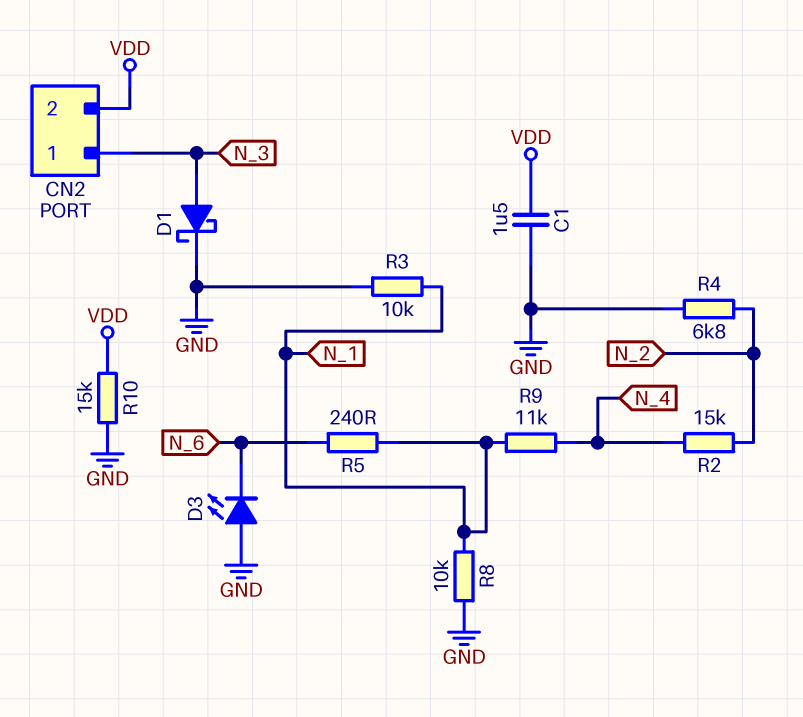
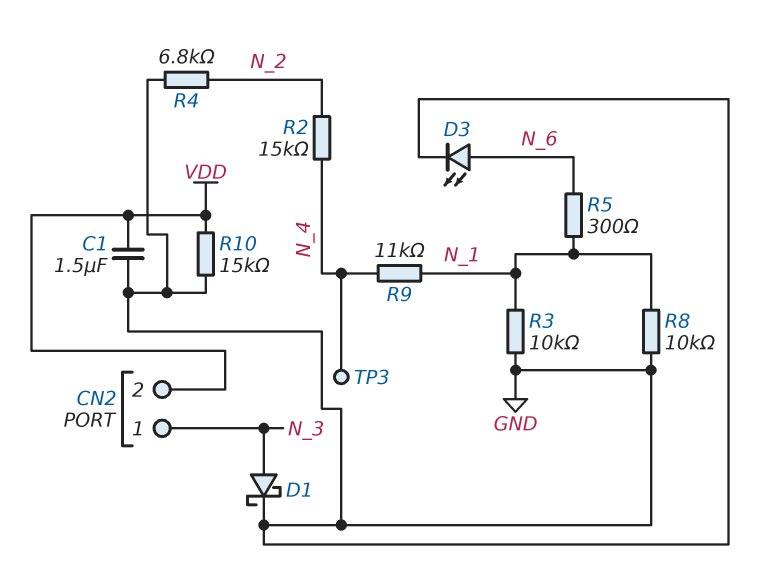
D3: LED (A GND, K N_6) -> LED (A N_6, K GND)
R5: 240 (N_1, N_6) -> 300 (N_1, N_6)
TP3: none -> test point (N_4)

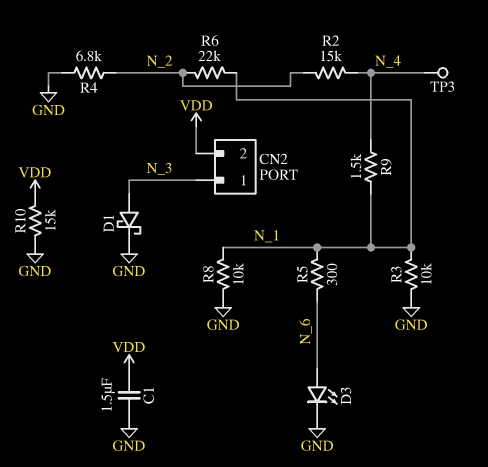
R6: none -> 22k (N_1, N_2)
R9: 11k (N_1, N_4) -> 1.5k (N_1, N_4)

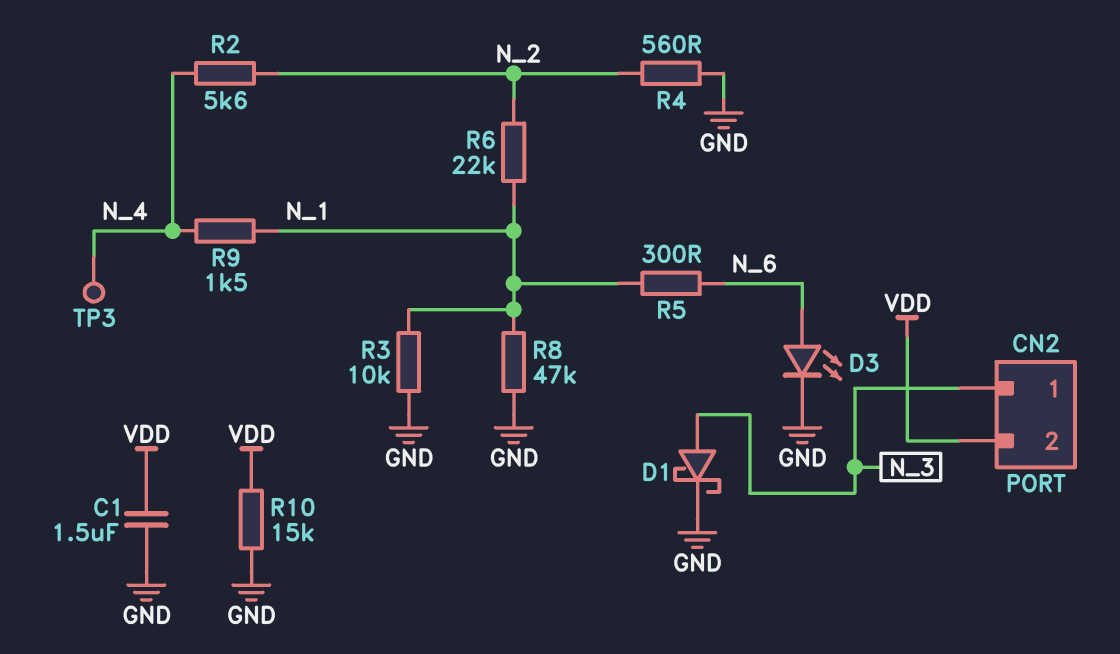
R2: 15k (N_2, N_4) -> 5.6k (N_2, N_4)
R4: 6.8k (GND, N_2) -> 560 (GND, N_2)
R8: 10k (GND, N_1) -> 47k (GND, N_1)

